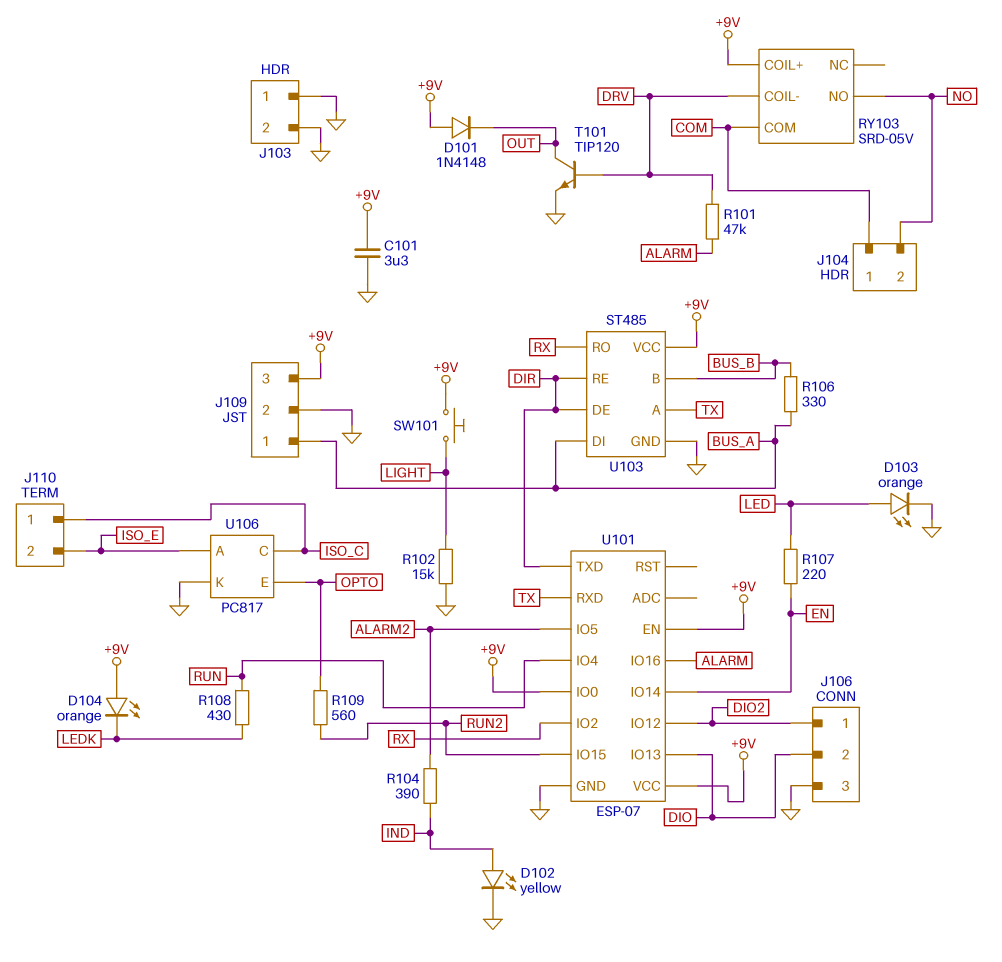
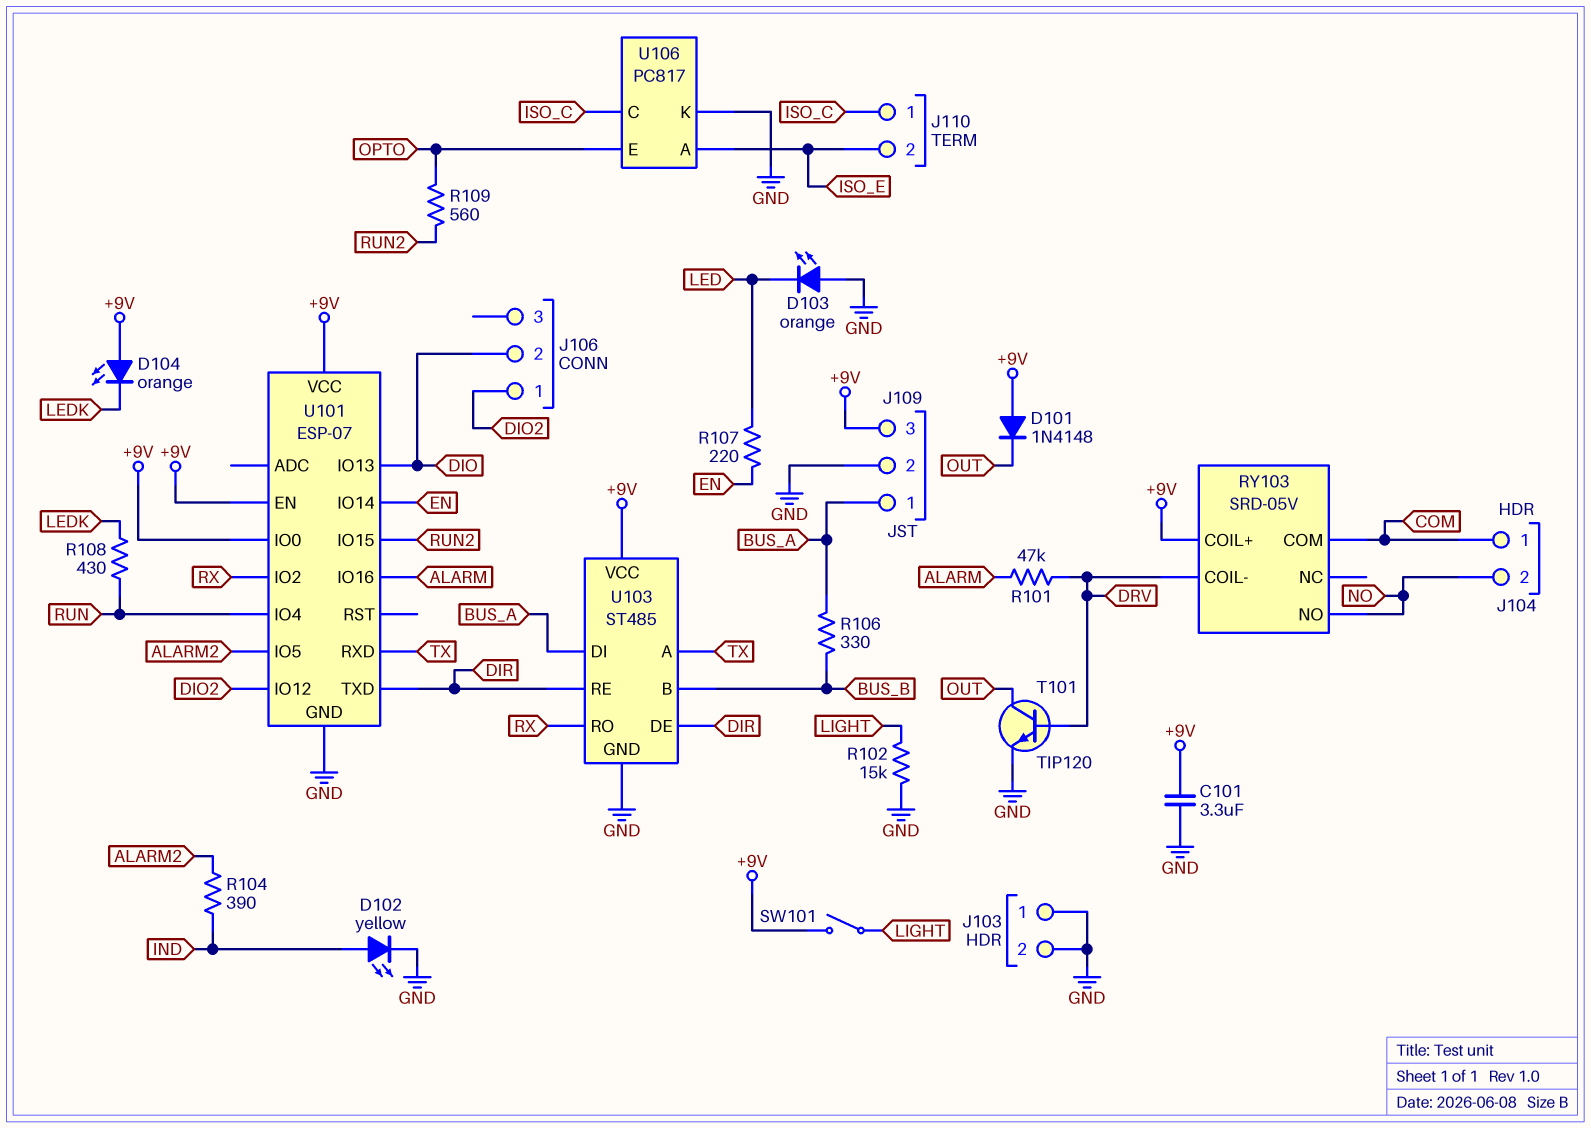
D103: LED orange (A LED, K GND) -> LED orange (A GND, K LED)
J106 pin 3: GND -> none
SW101: button (+9V, LIGHT) -> switch (+9V, LIGHT)

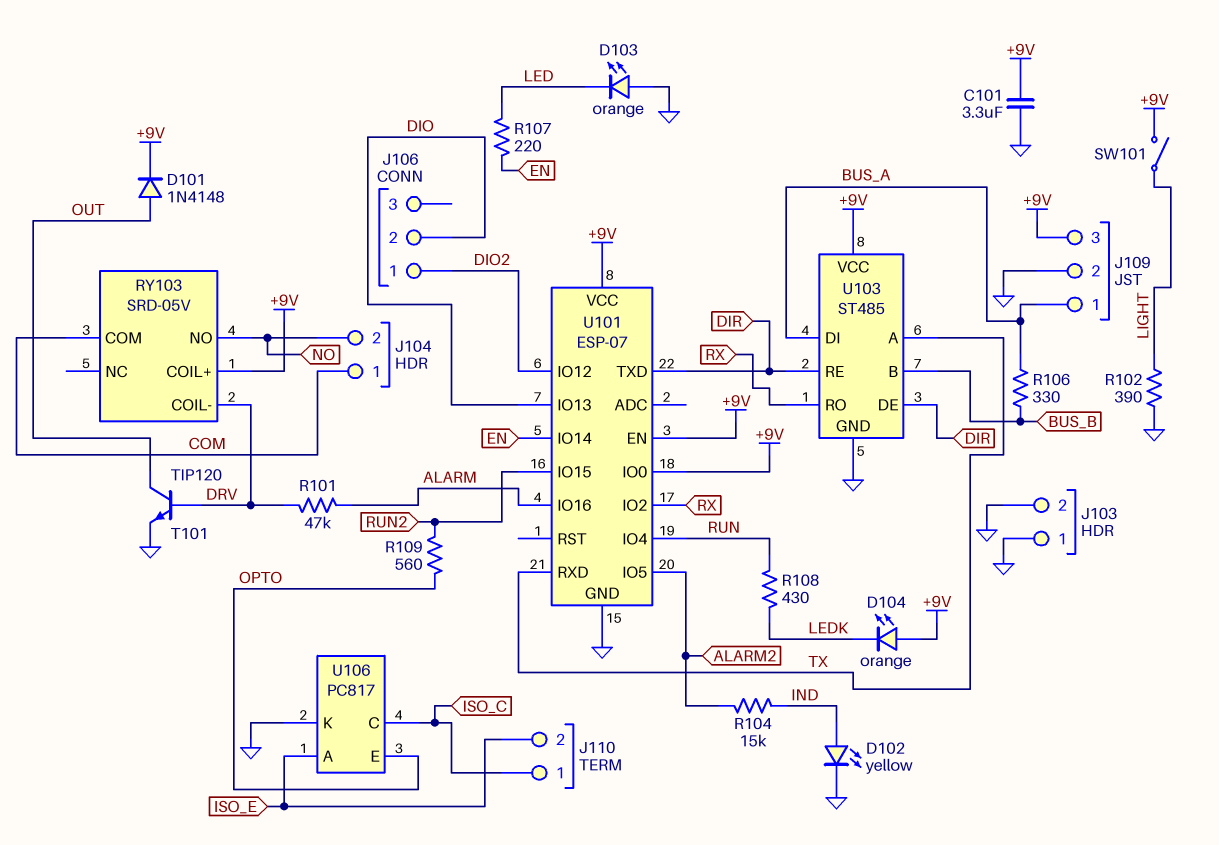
D101: diode 1N4148 (A +9V, K OUT) -> diode 1N4148 (A OUT, K +9V)
R102: 15k (GND, LIGHT) -> 390 (GND, LIGHT)
R104: 390 (ALARM2, IND) -> 15k (ALARM2, IND)

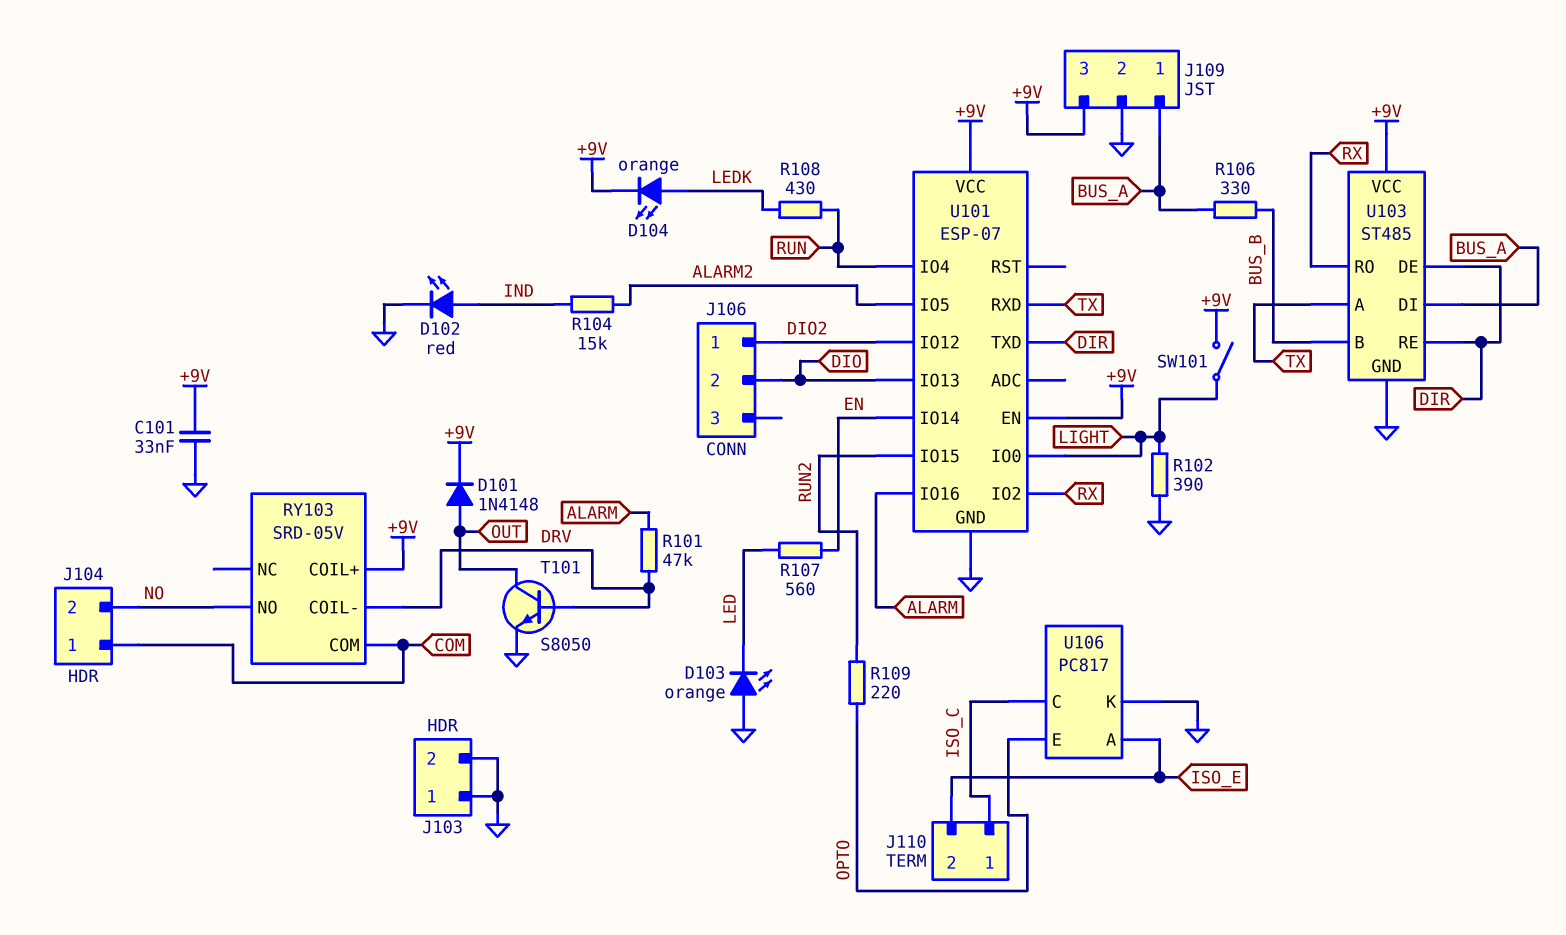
C101: 3.3uF (+9V, GND) -> 33nF (+9V, GND)
D102: LED yellow (A IND, K GND) -> LED red (A IND, K GND)
D104: LED orange (A +9V, K LEDK) -> LED orange (A LEDK, K +9V)
R107: 220 (EN, LED) -> 560 (EN, LED)
R109: 560 (OPTO, RUN2) -> 220 (OPTO, RUN2)
T101: NPN TIP120 (B DRV, C OUT, E GND) -> NPN S8050 (B DRV, C OUT, E GND)
U101 pin IO0: +9V -> LIGHT

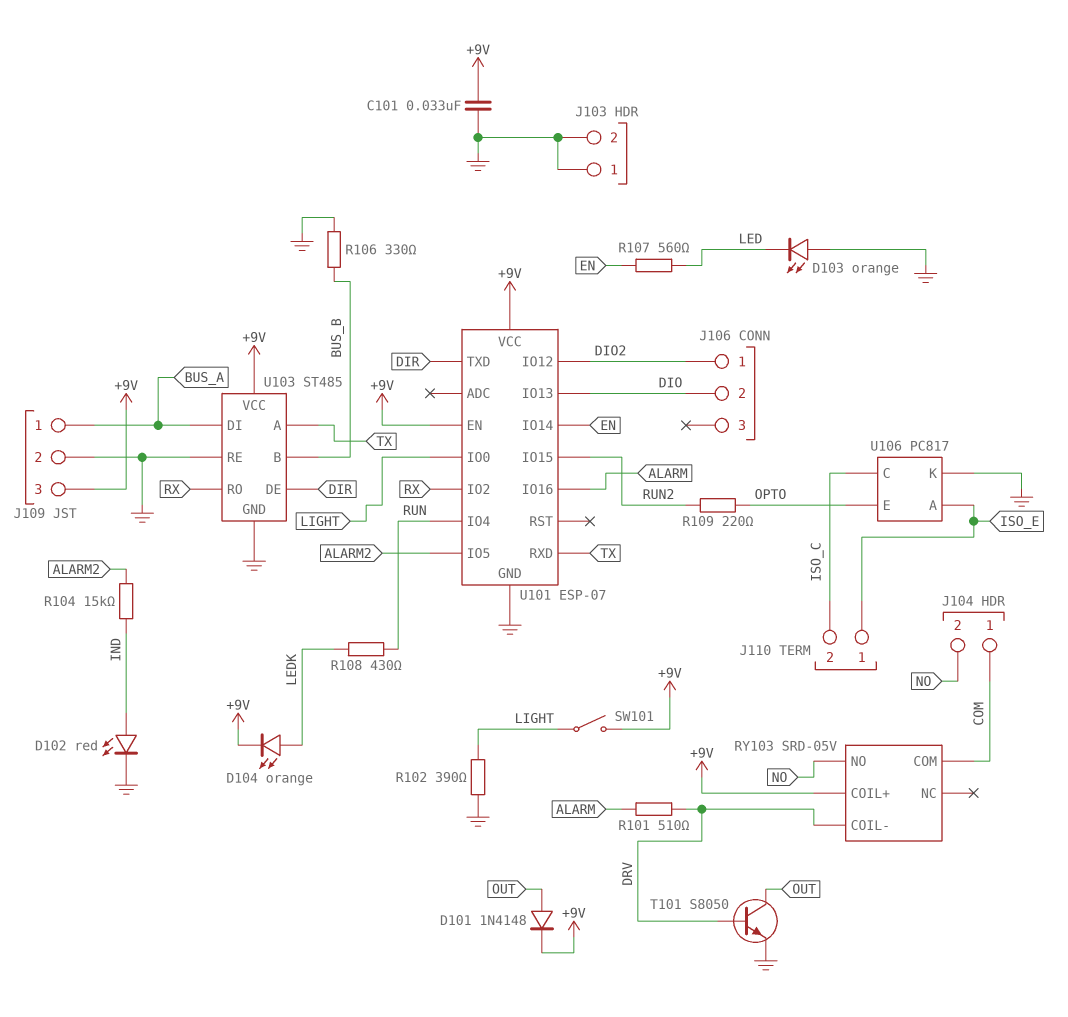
J110 pin 1: ISO_C -> ISO_E
J110 pin 2: ISO_E -> ISO_C
R101: 47k (ALARM, DRV) -> 510 (ALARM, DRV)
R106: 330 (BUS_A, BUS_B) -> 330 (BUS_B, GND)
U103 pin RE: DIR -> GND

